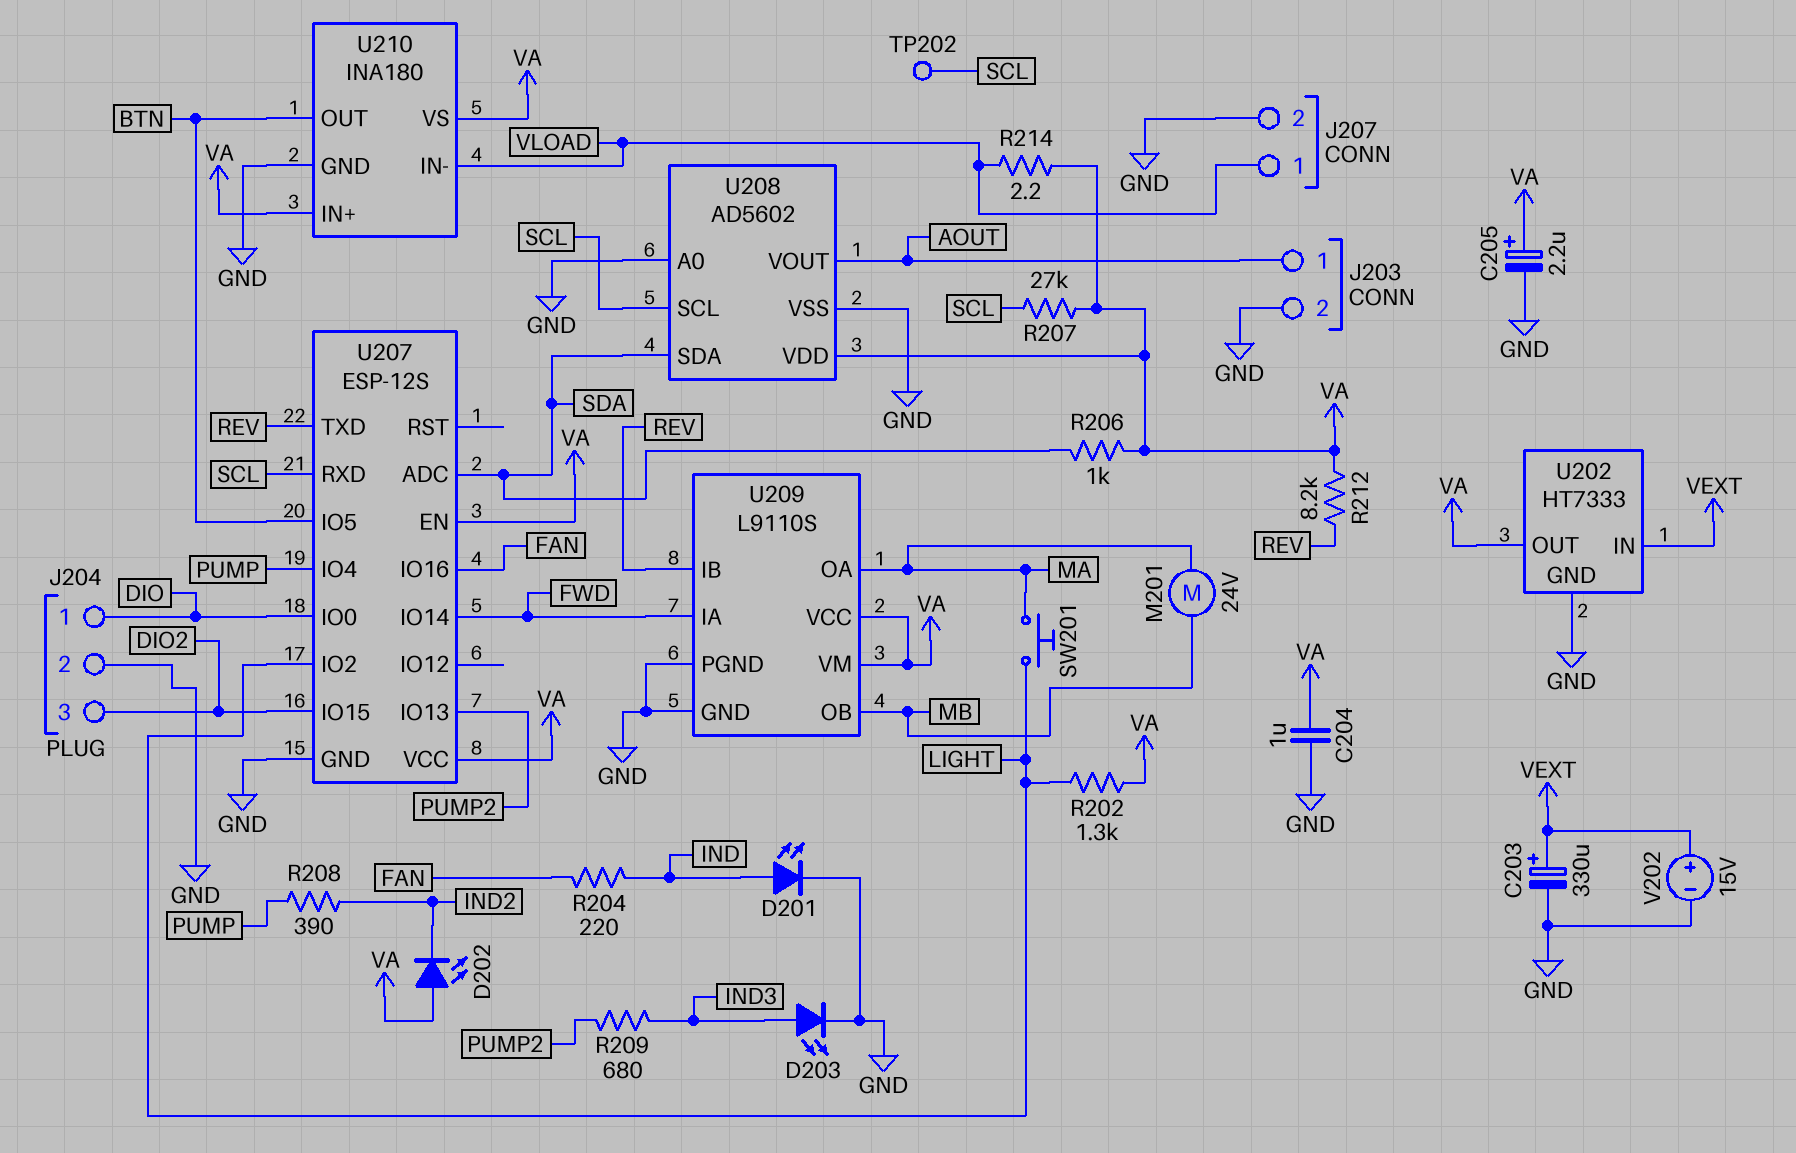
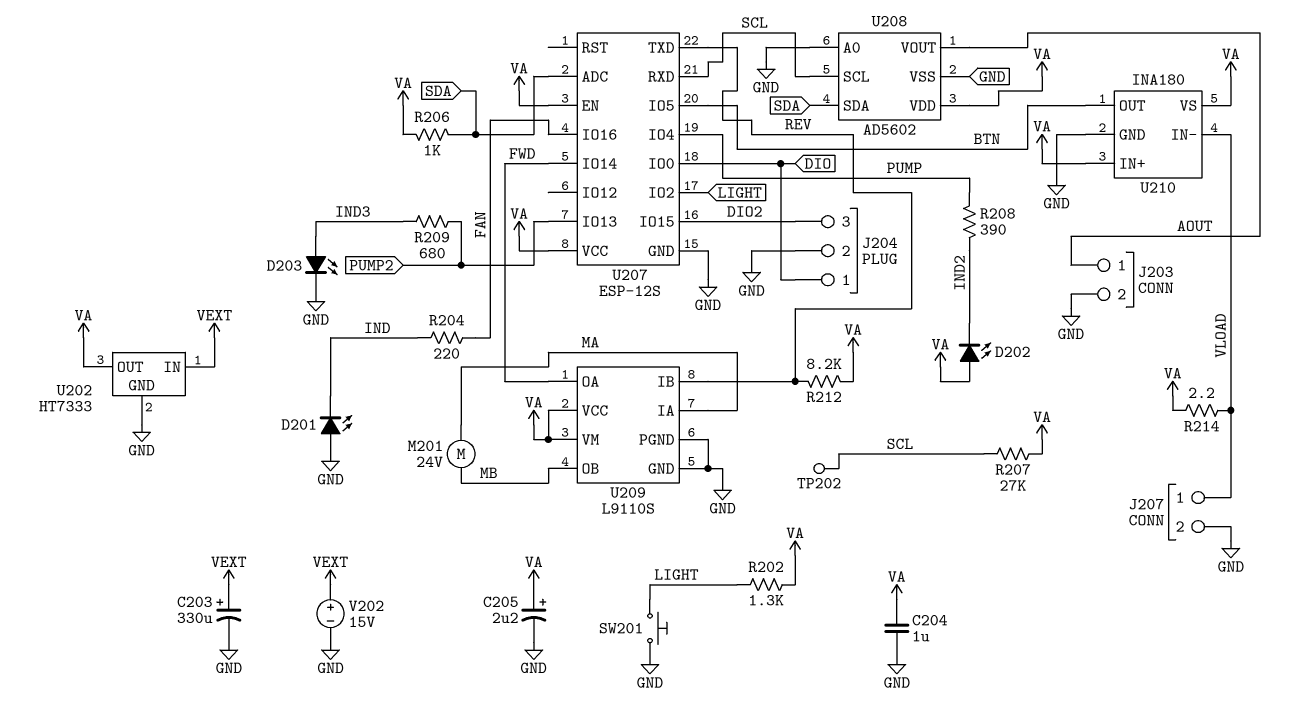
D201: LED (A IND, K GND) -> LED (A GND, K IND)
SW201: button (LIGHT, MA) -> button (GND, LIGHT)
U209 pin IA: FWD -> MA
U209 pin OA: MA -> FWD

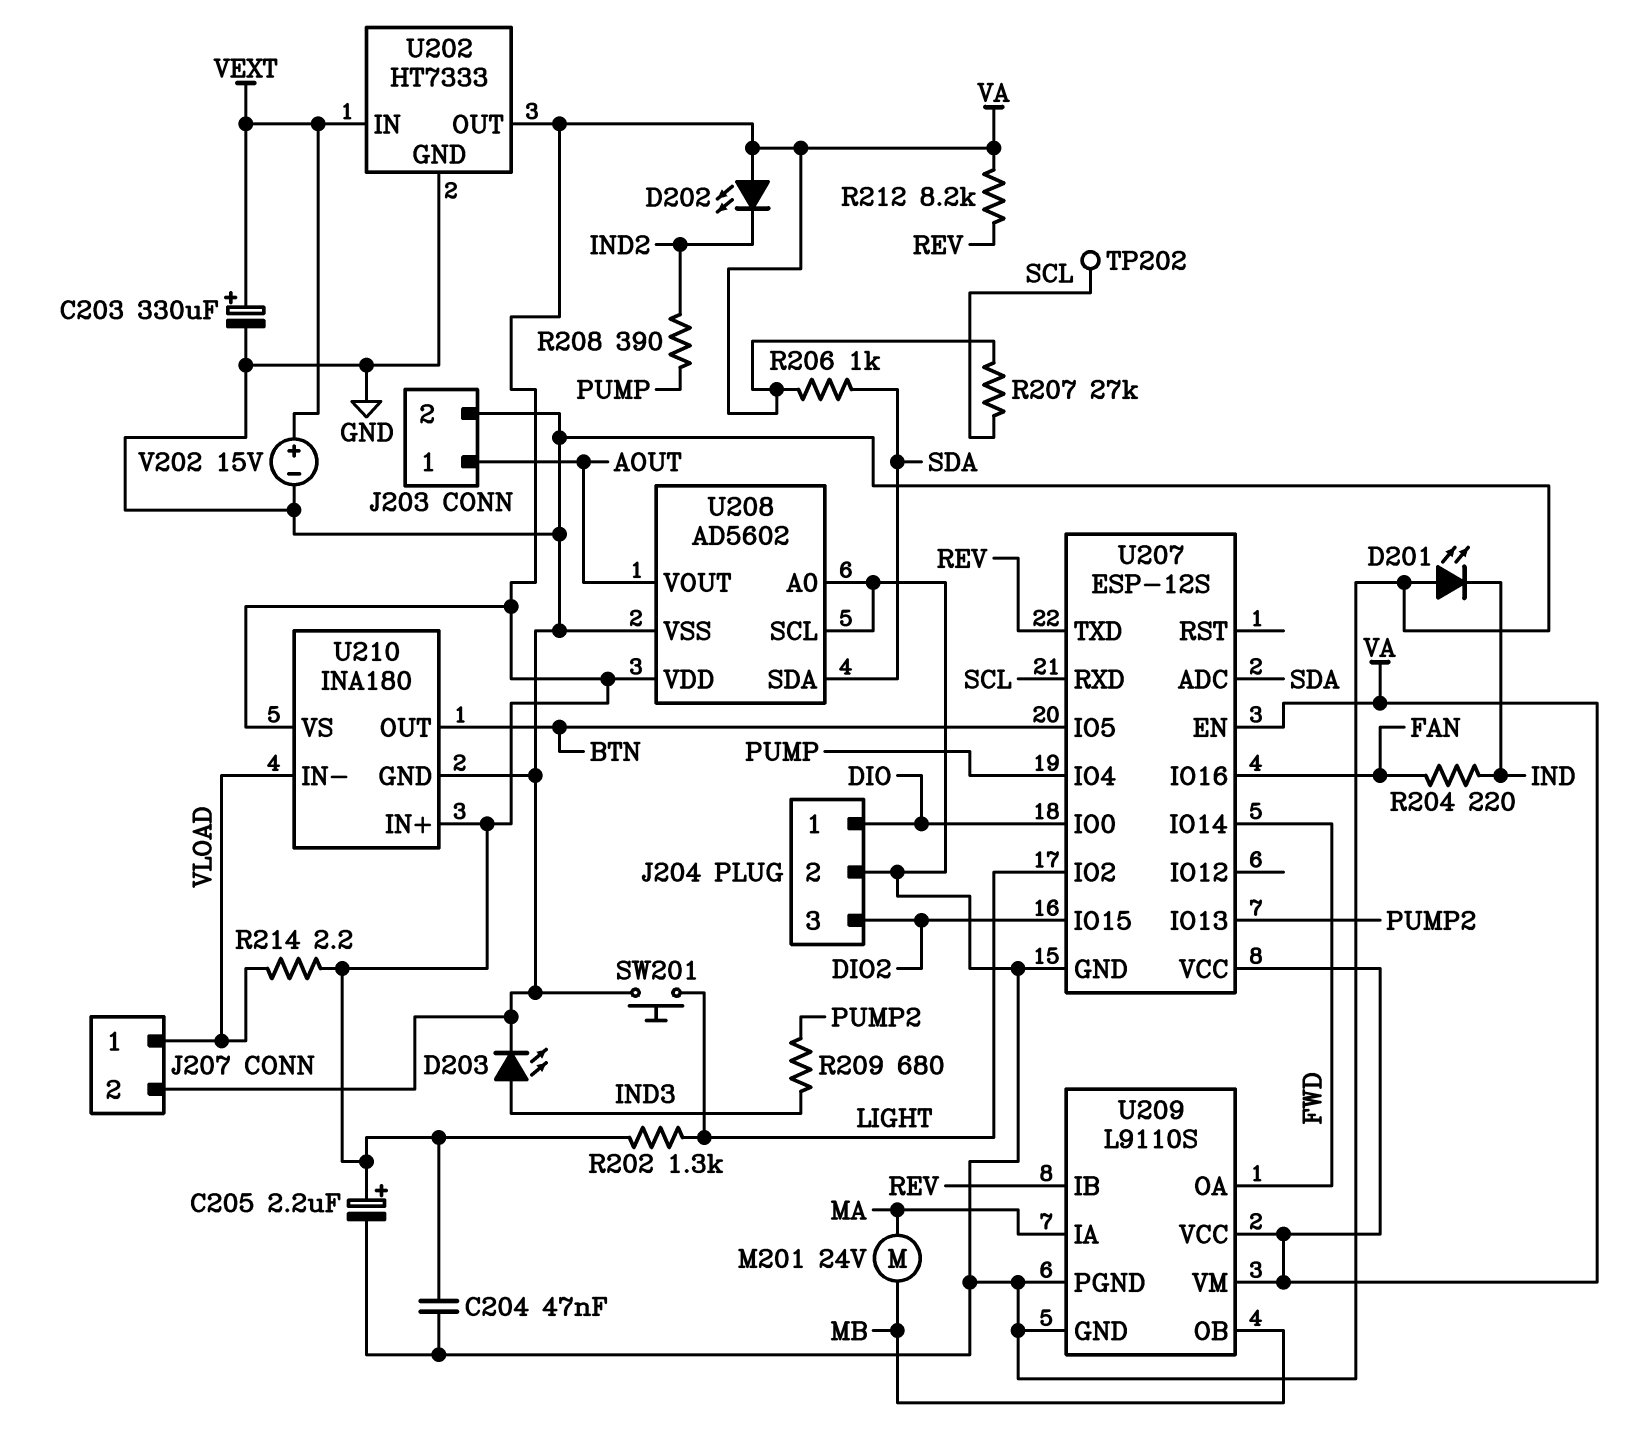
C204: 1uF (GND, VA) -> 47nF (GND, VA)
U208 pin SCL: SCL -> GND

